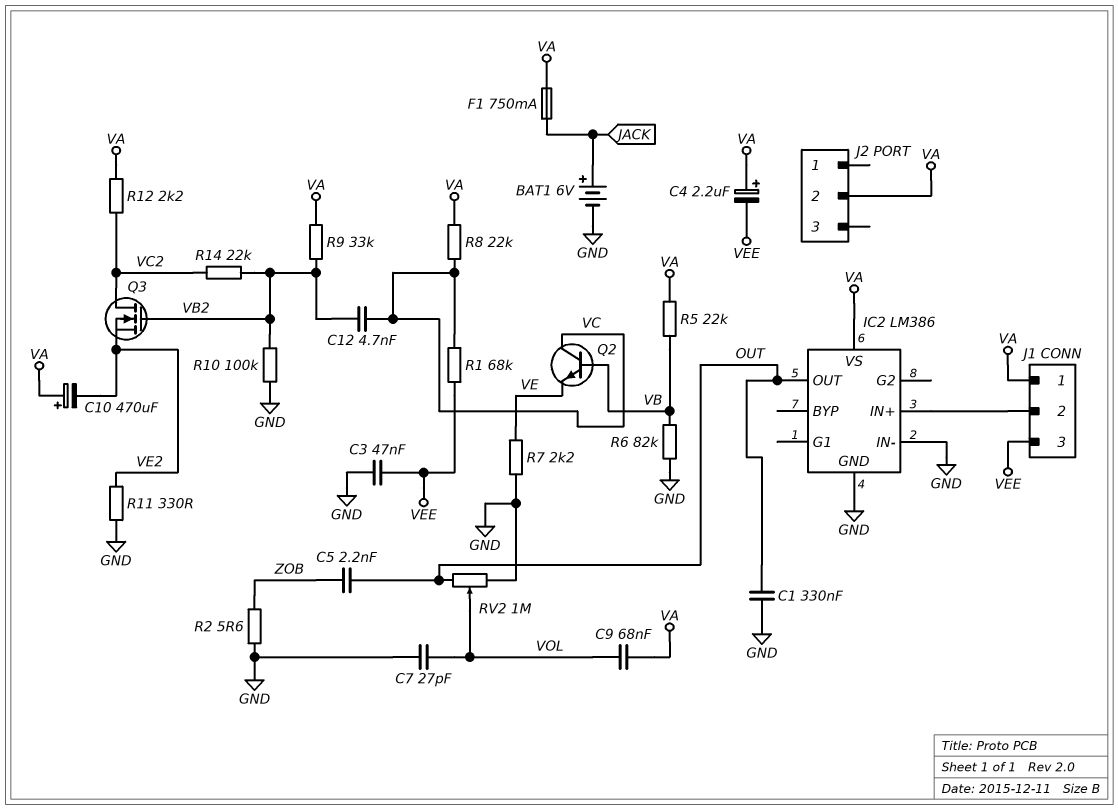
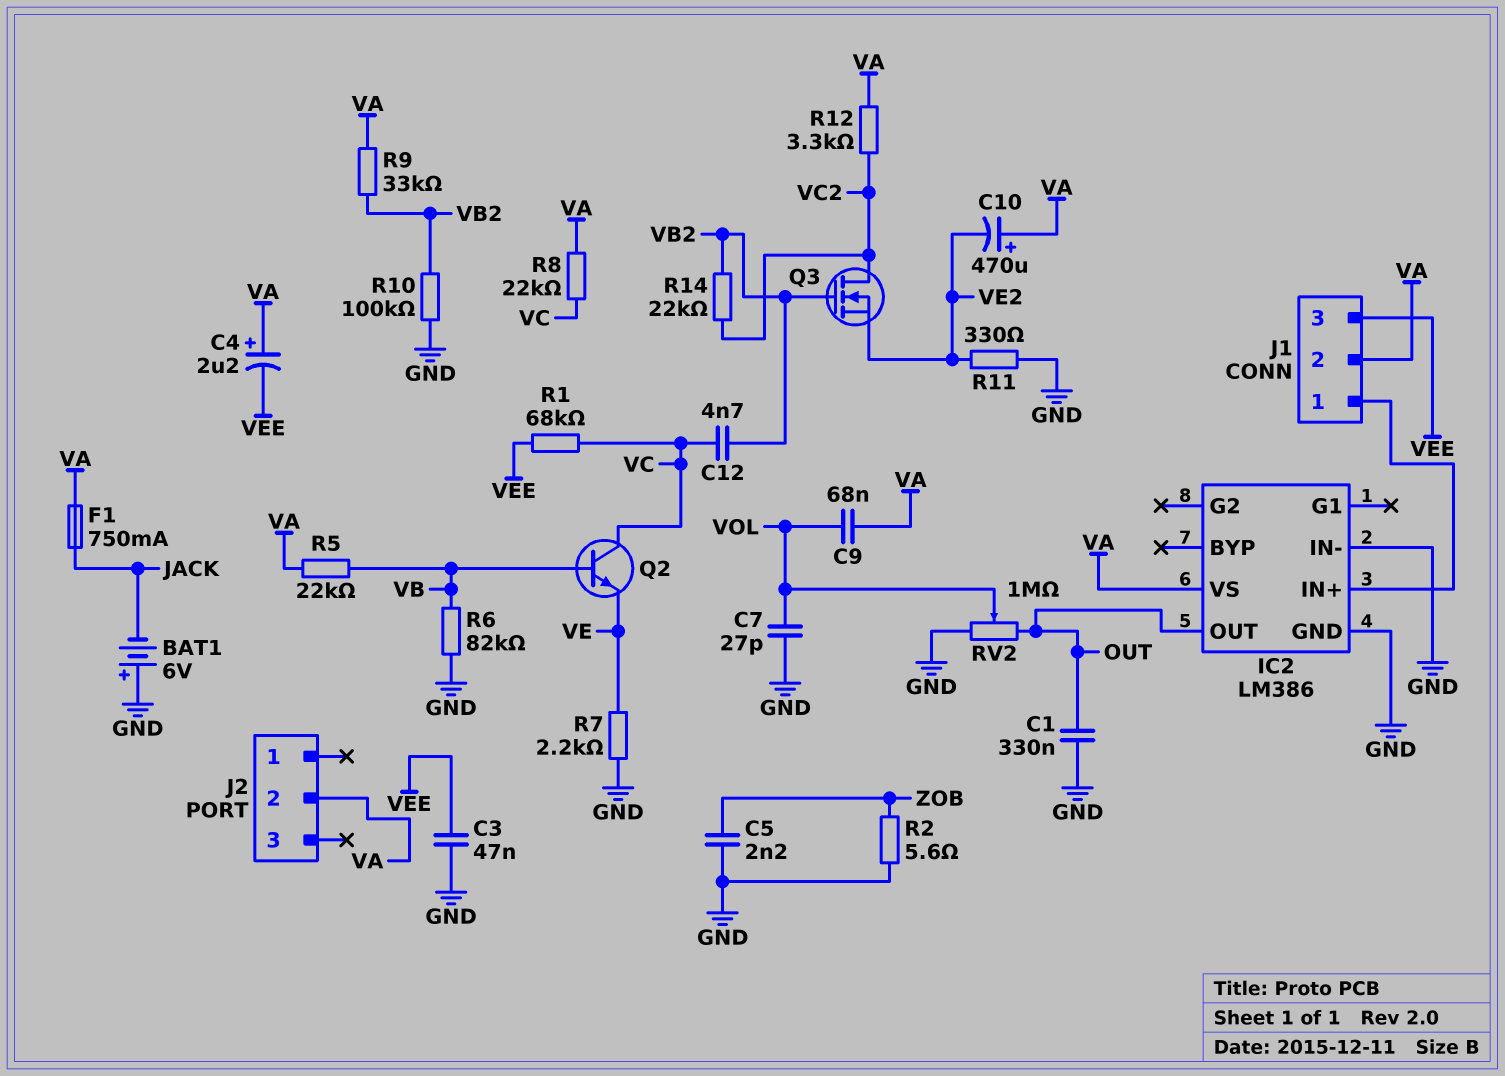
BAT1: 6V (plus JACK, minus GND) -> 6V (plus GND, minus JACK)
C5: 2.2nF (OUT, ZOB) -> 2.2nF (GND, ZOB)
J1 pin 1: VA -> IC2/IN+
J1 pin 2: IC2/IN+ -> VA
R12: 2.2k (VA, VC2) -> 3.3k (VA, VC2)

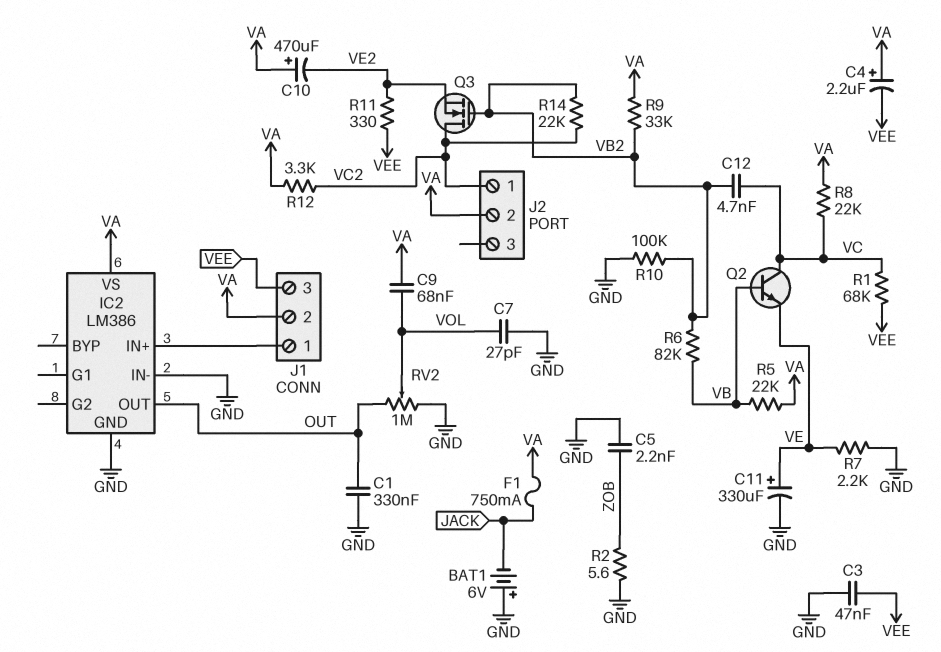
C11: none -> 330uF (plus VE, minus GND)
J2 pin 1: none -> VC2
R6: 82k (GND, VB) -> 82k (VB, VB2)
R11: 330 (GND, VE2) -> 330 (VE2, VEE)

